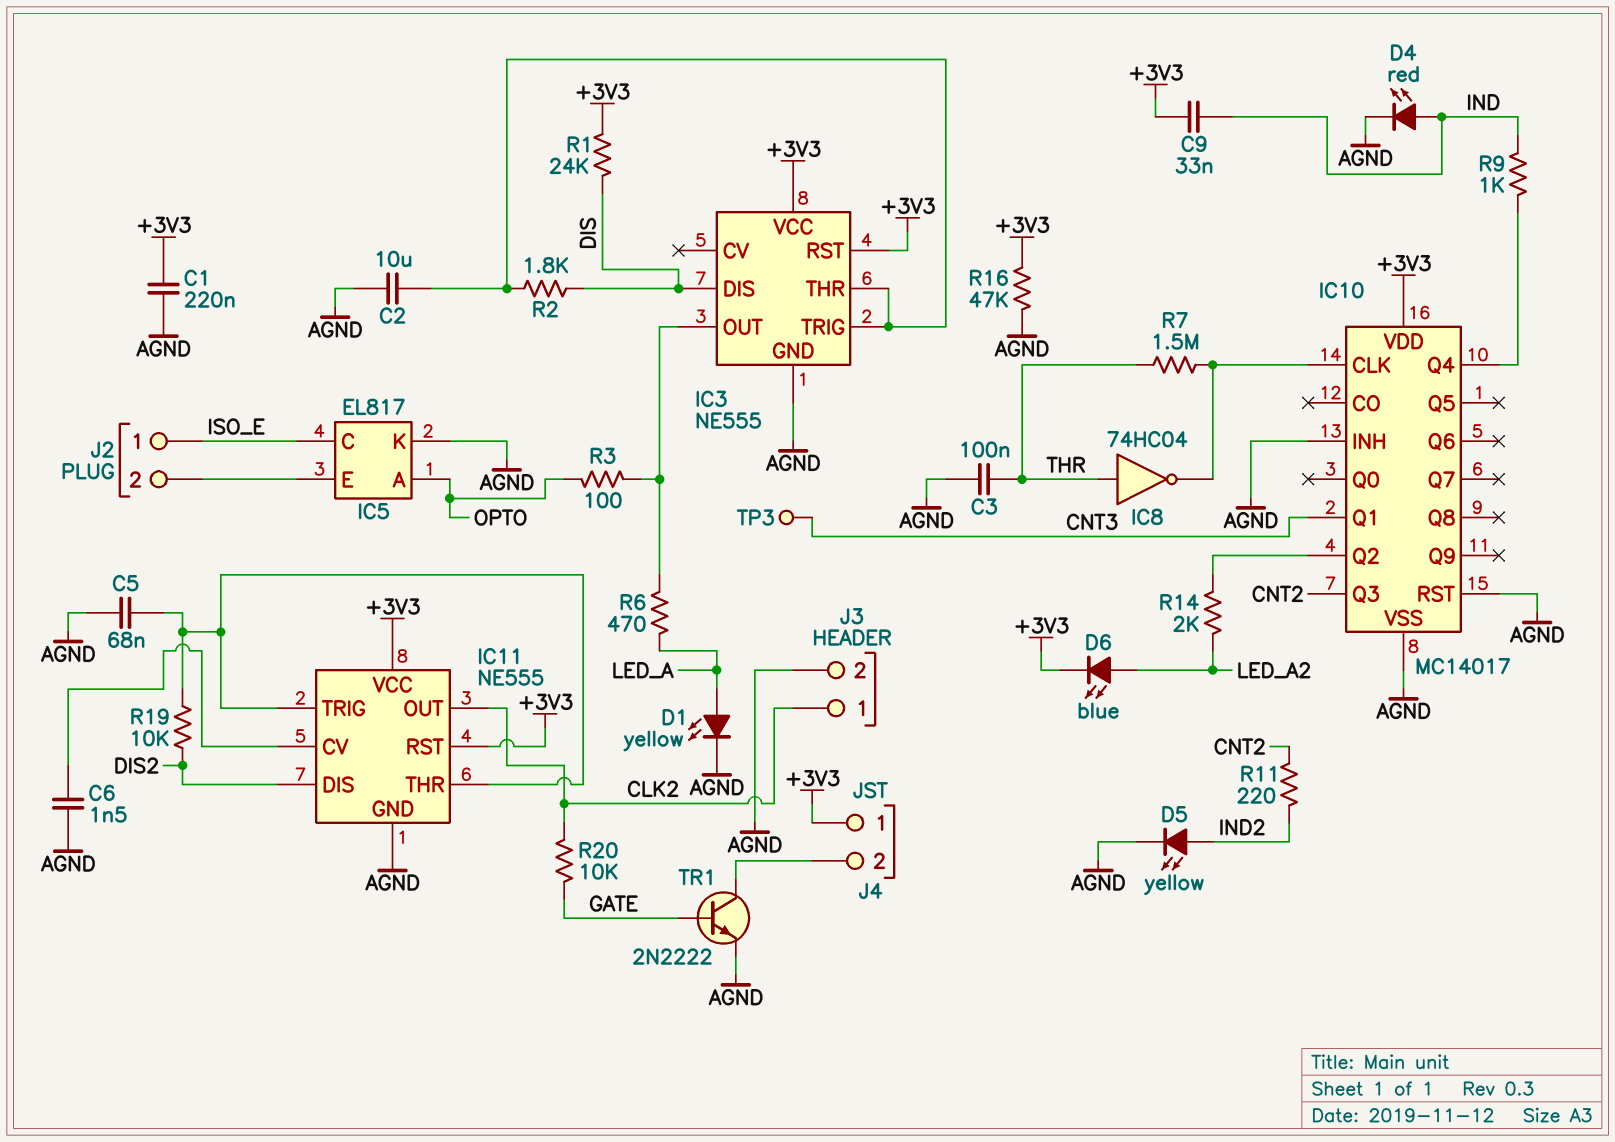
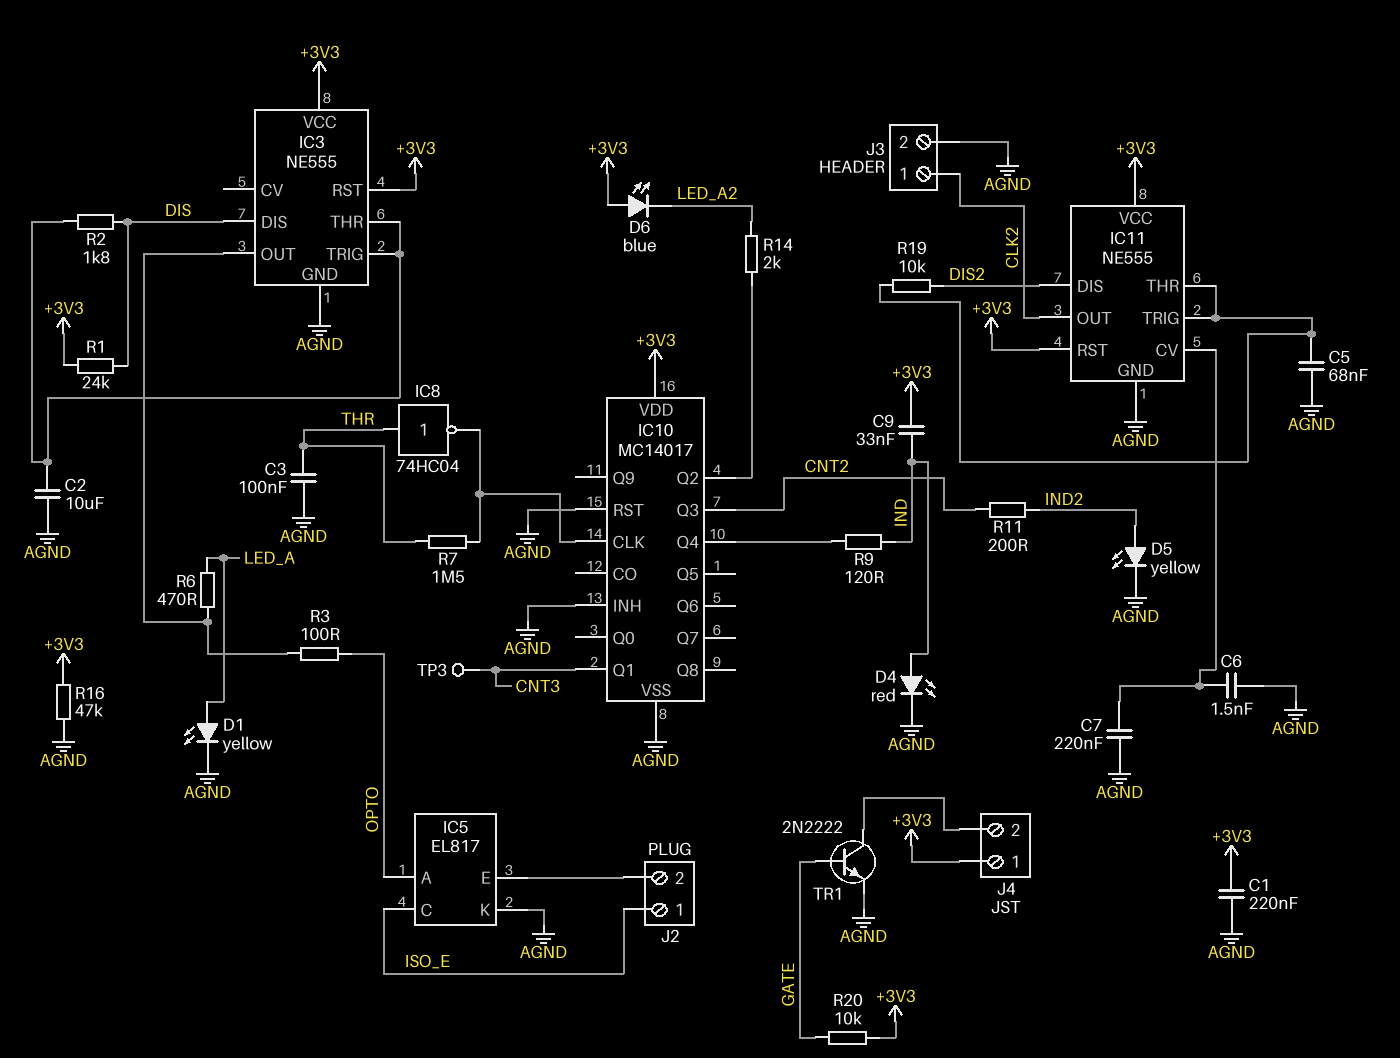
C7: none -> 220nF (AGND, IC11/CV)
D6: LED blue (A LED_A2, K +3V3) -> LED blue (A +3V3, K LED_A2)
R9: 1k (IC10/Q4, IND) -> 120 (IC10/Q4, IND)
R11: 220 (CNT2, IND2) -> 200 (CNT2, IND2)
R20: 10k (CLK2, GATE) -> 10k (+3V3, GATE)

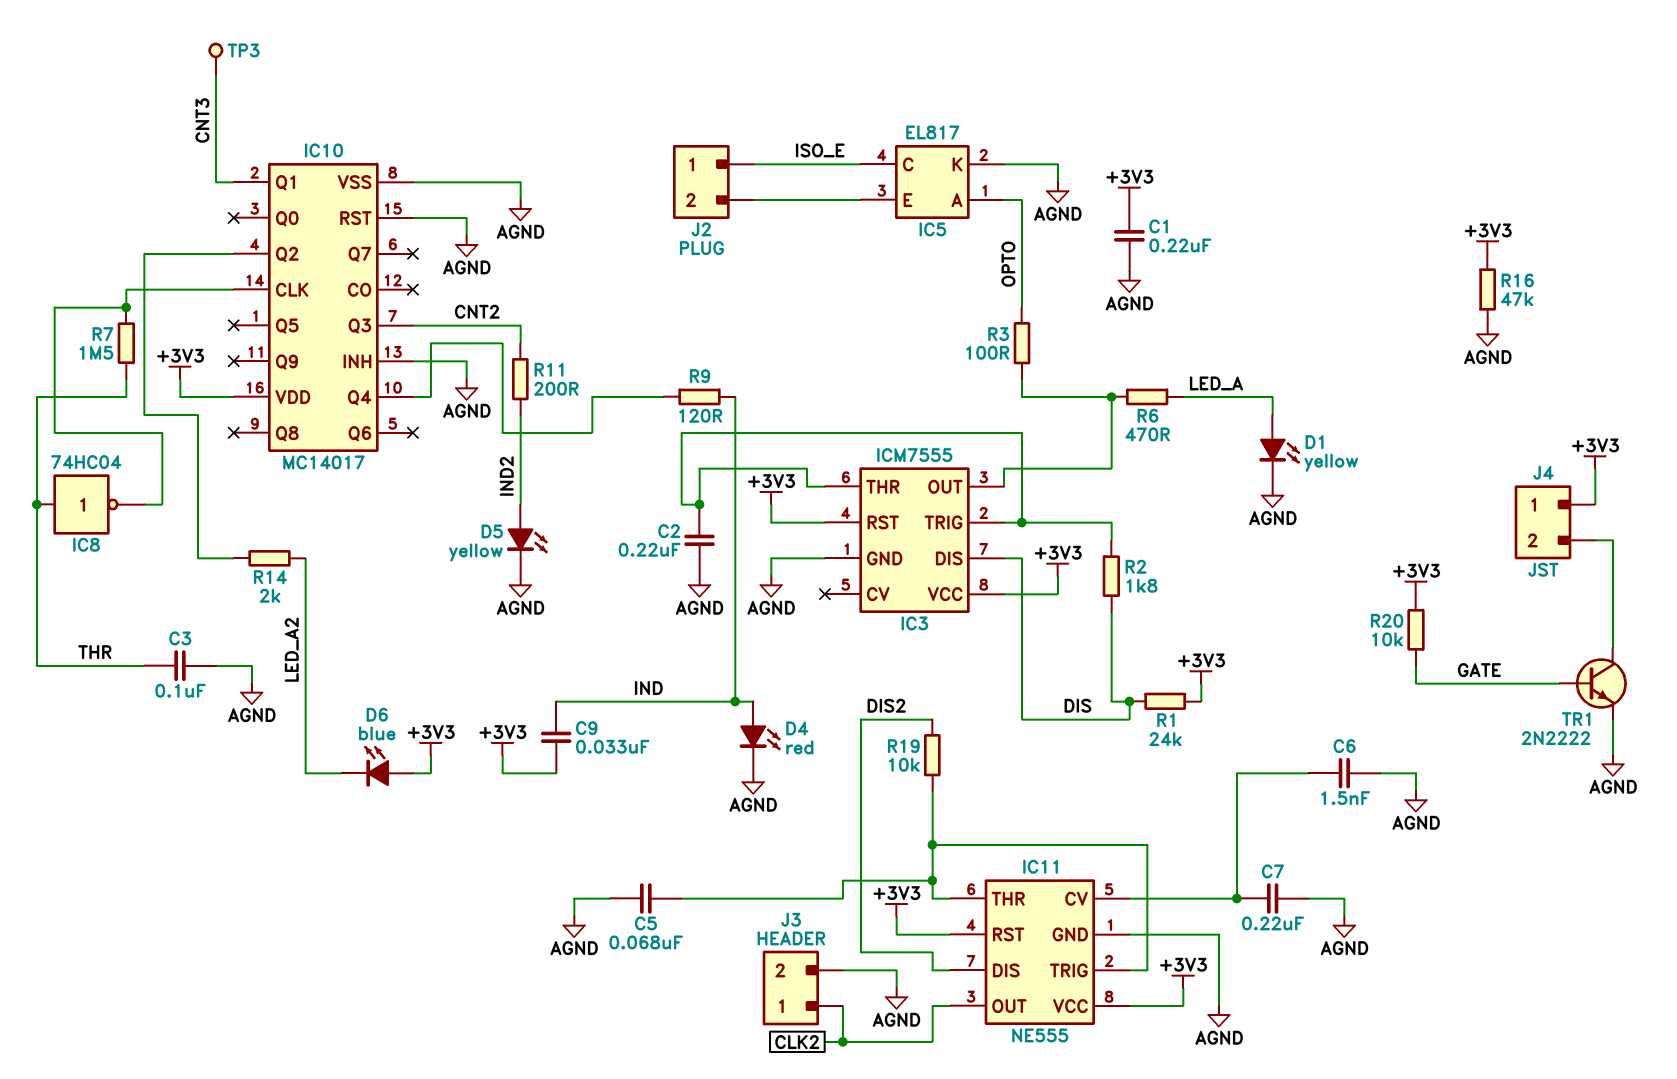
C2: 10uF (AGND, IC3/THR) -> 220nF (AGND, IC3/THR)
IC3: NE555 -> ICM7555

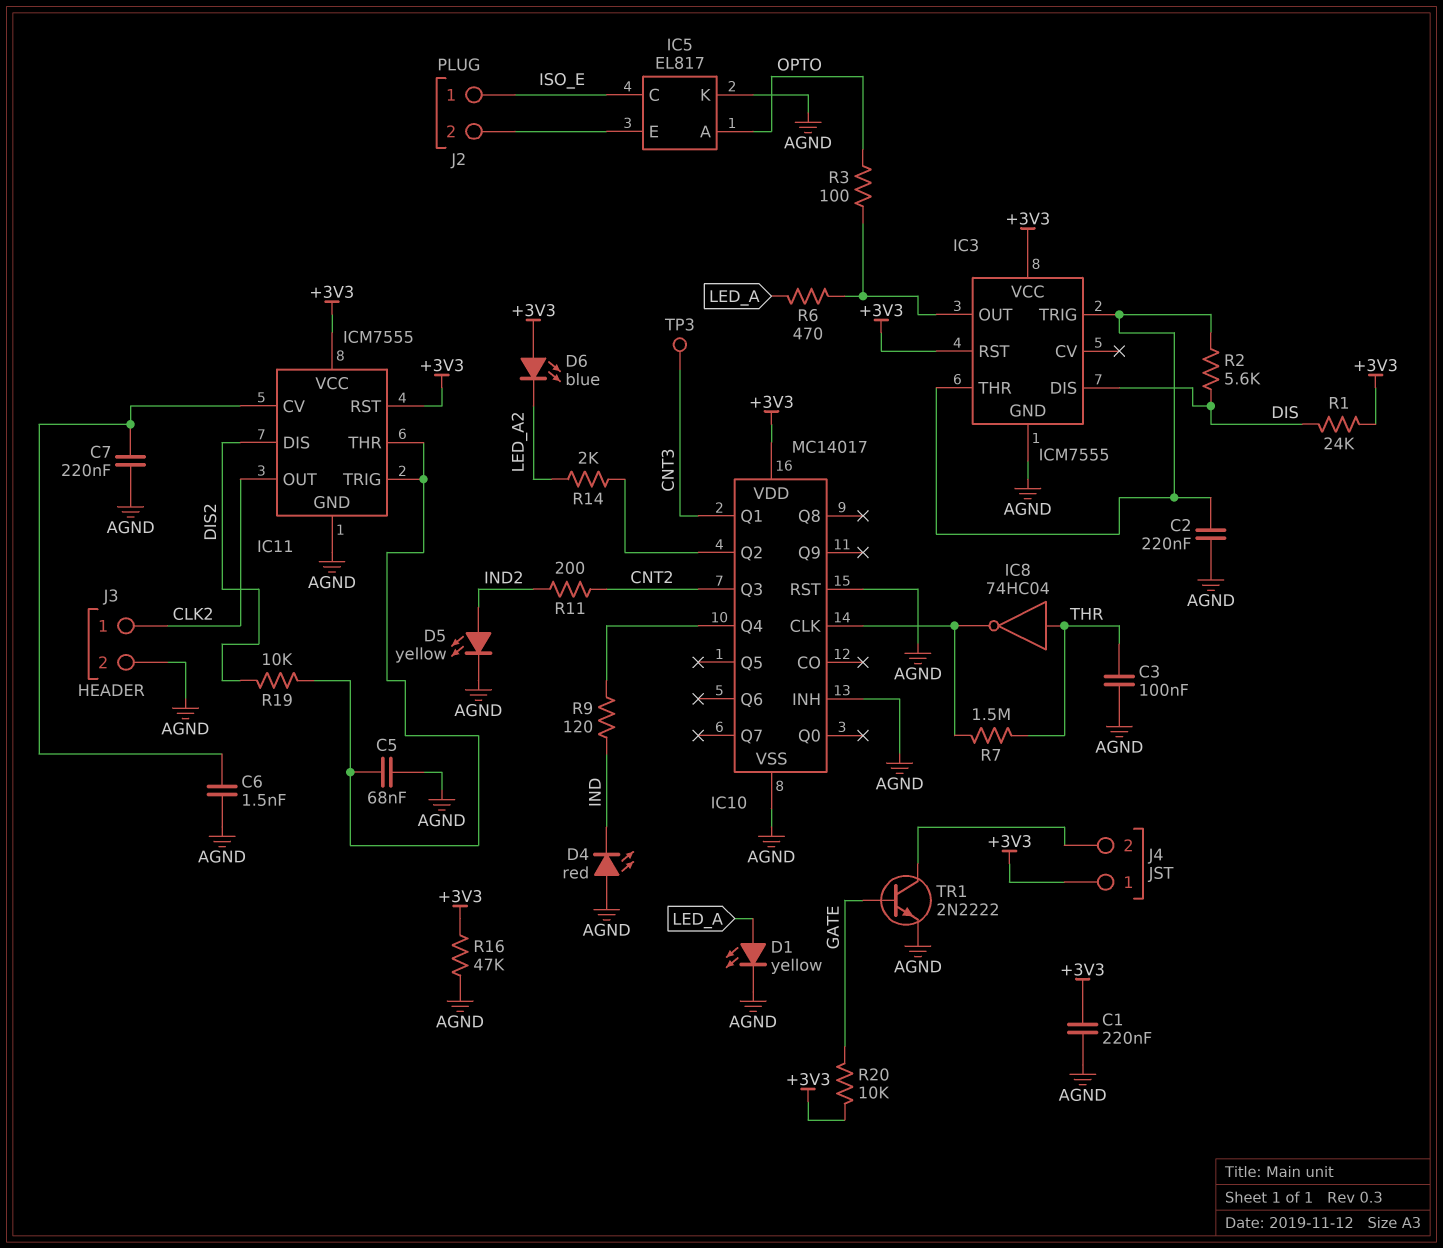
C9: 33nF (+3V3, IND) -> none
D4: LED red (A IND, K AGND) -> LED red (A AGND, K IND)
IC11: NE555 -> ICM7555
R2: 1.8k (DIS, IC3/THR) -> 5.6k (DIS, IC3/THR)

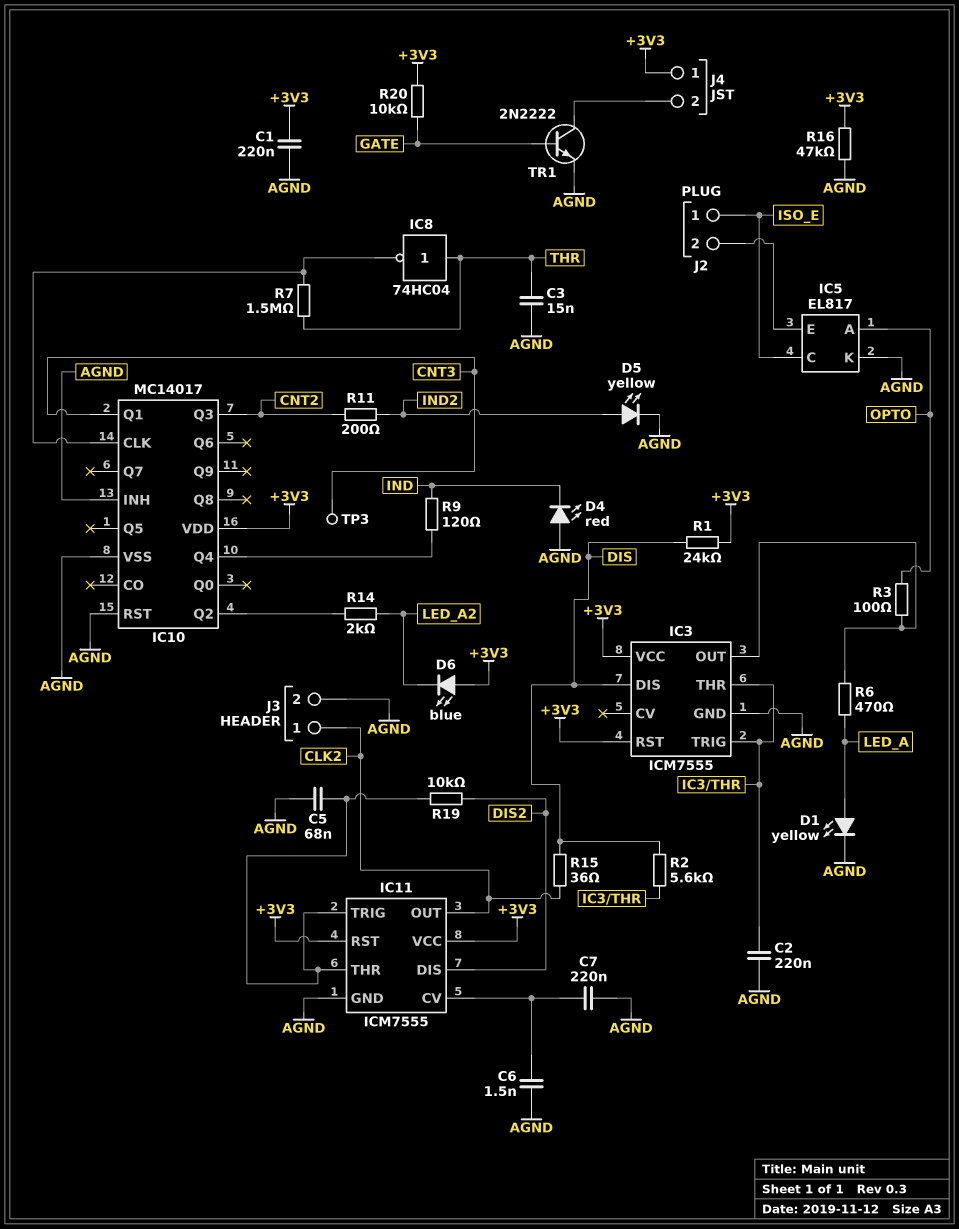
C3: 100nF (AGND, THR) -> 15nF (AGND, THR)
R15: none -> 36 (CLK2, DIS)

